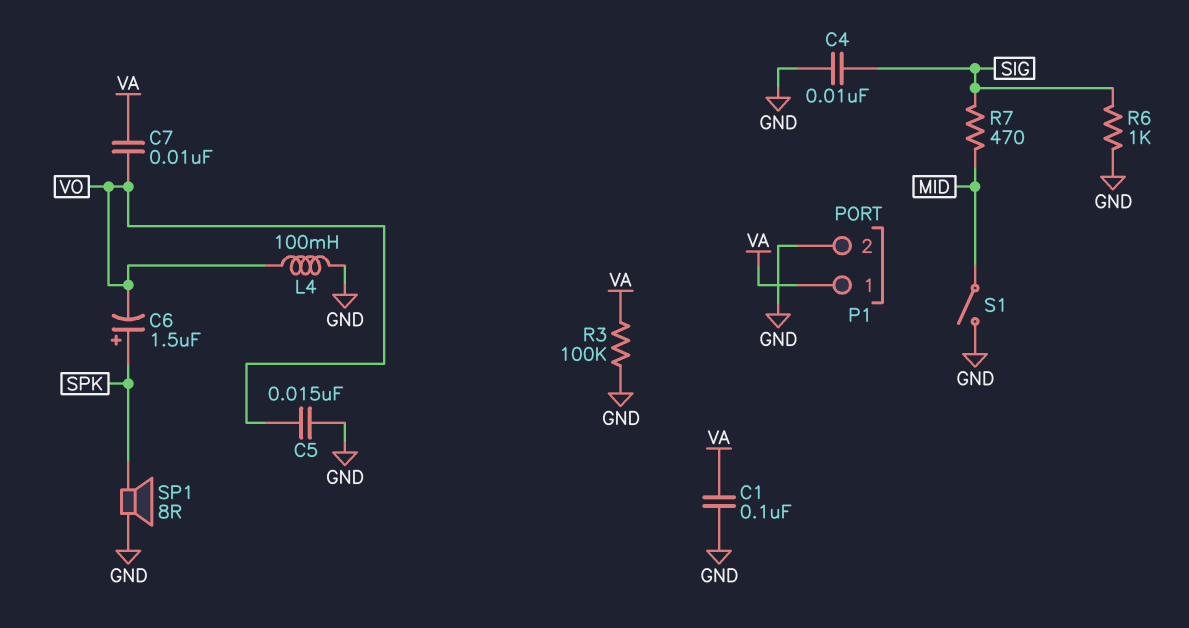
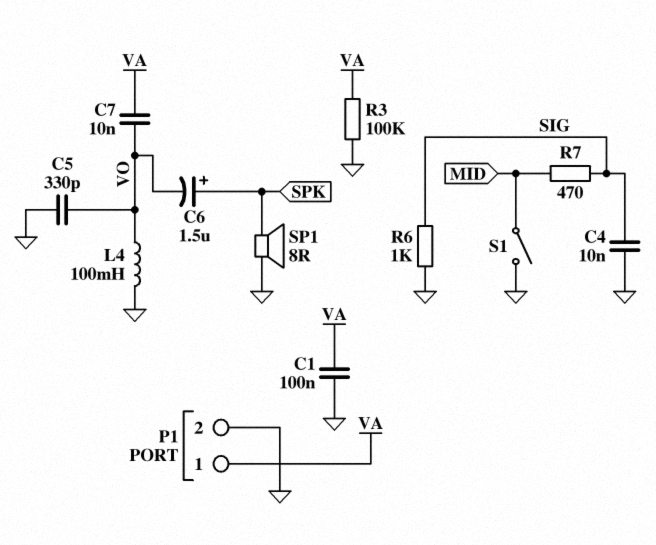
C5: 15nF (GND, VO) -> 330pF (GND, VO)

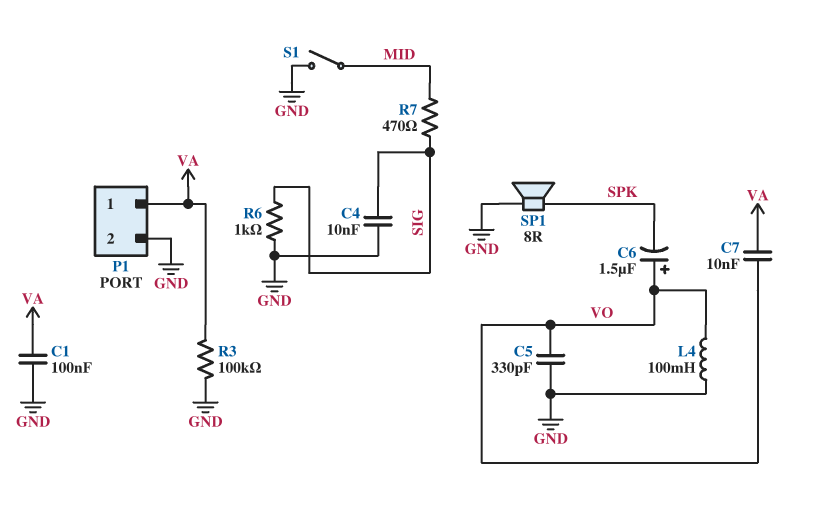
C6: 1.5uF (plus SPK, minus VO) -> 1.5uF (plus VO, minus SPK)

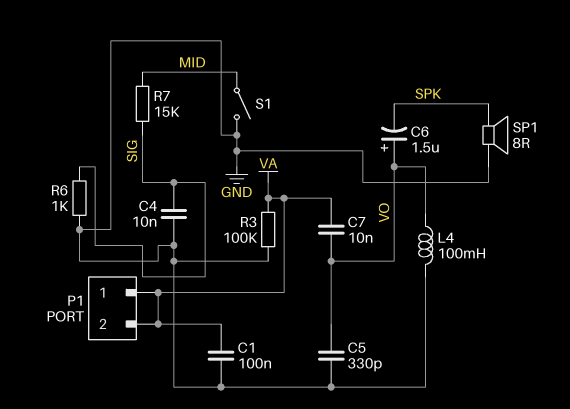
P1 pin 2: GND -> VA
R7: 470 (MID, SIG) -> 15k (MID, SIG)

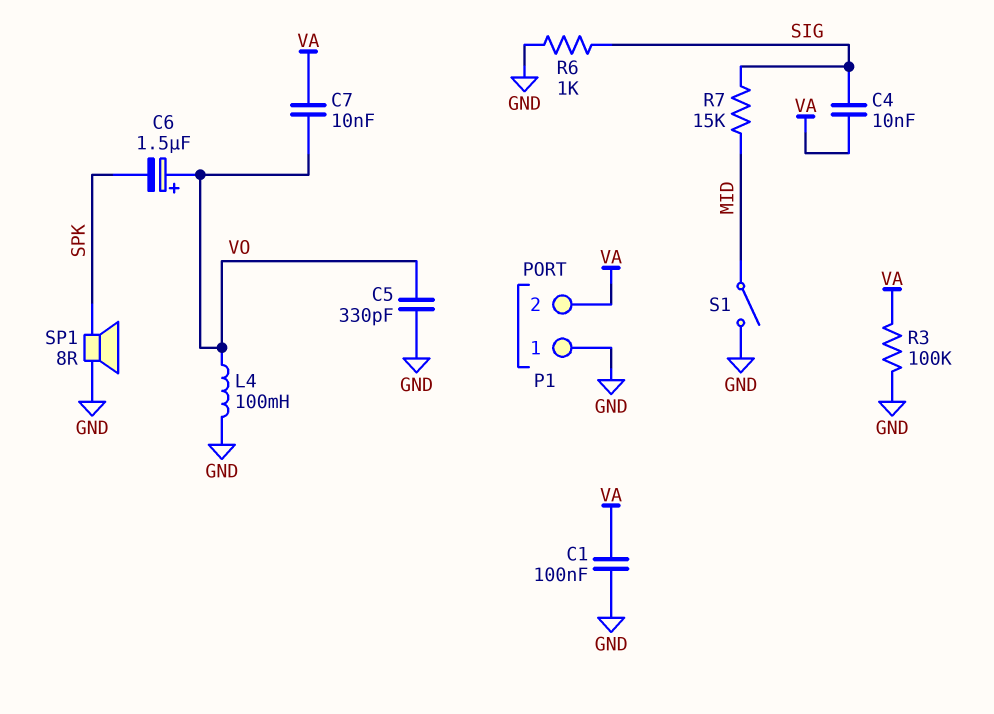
C4: 10nF (GND, SIG) -> 10nF (SIG, VA)
P1 pin 1: VA -> GND

